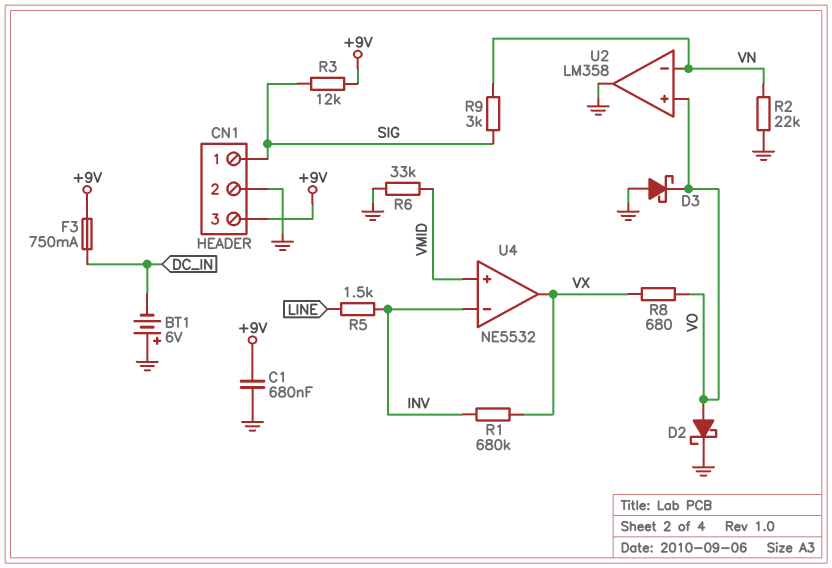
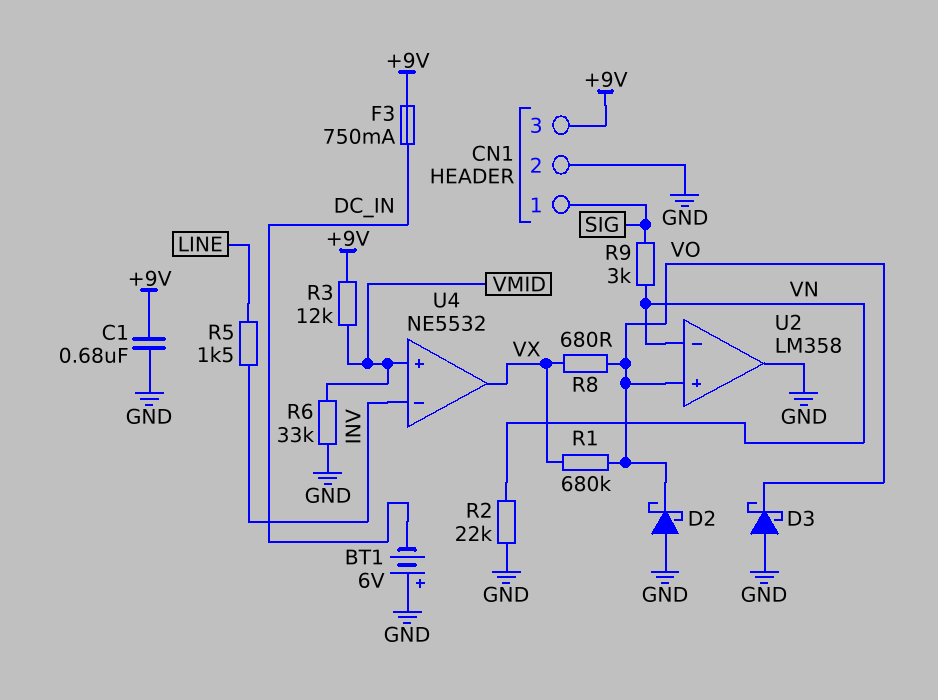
D2: schottky (A VO, K GND) -> schottky (A GND, K VO)
R1: 680k (INV, VX) -> 680k (VO, VX)
R3: 12k (+9V, SIG) -> 12k (+9V, VMID)

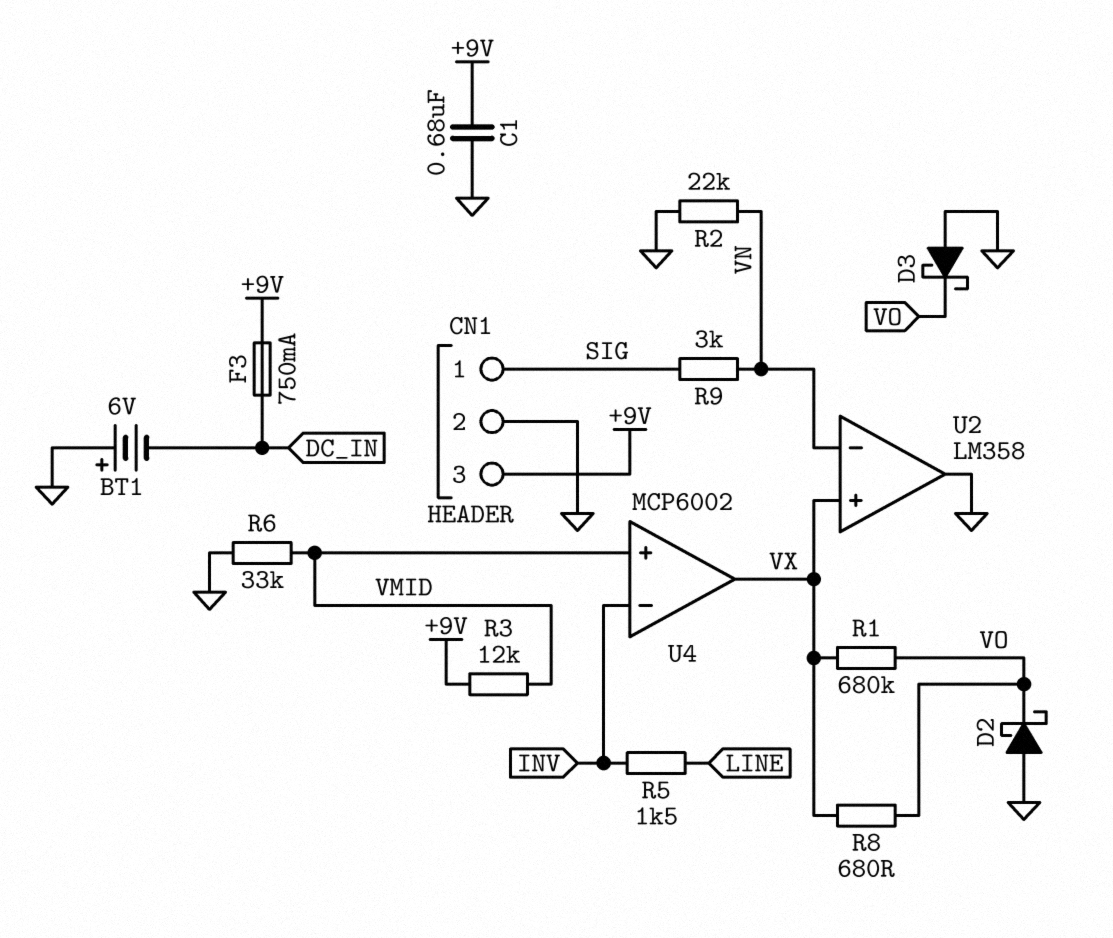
U2 pin in+: VO -> VX
U4: NE5532 -> MCP6002

